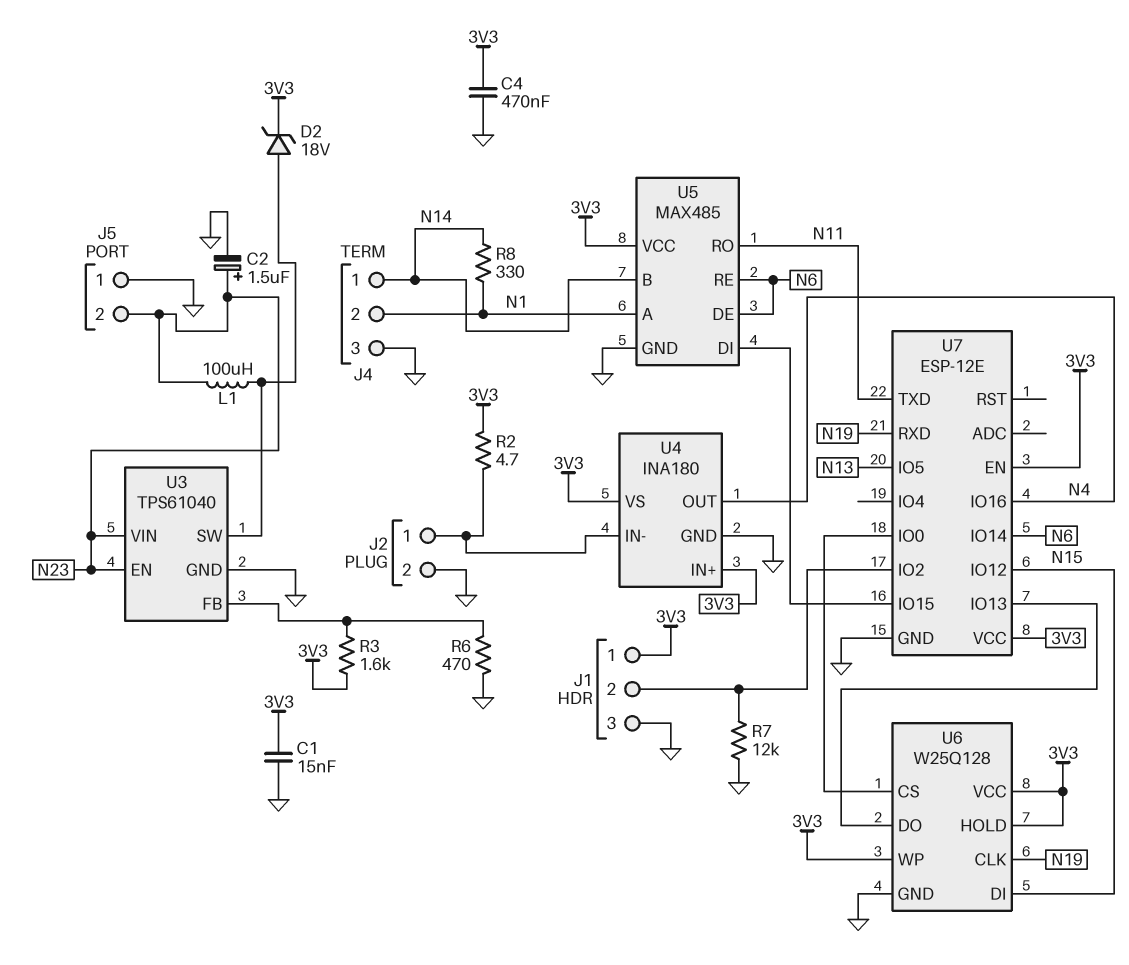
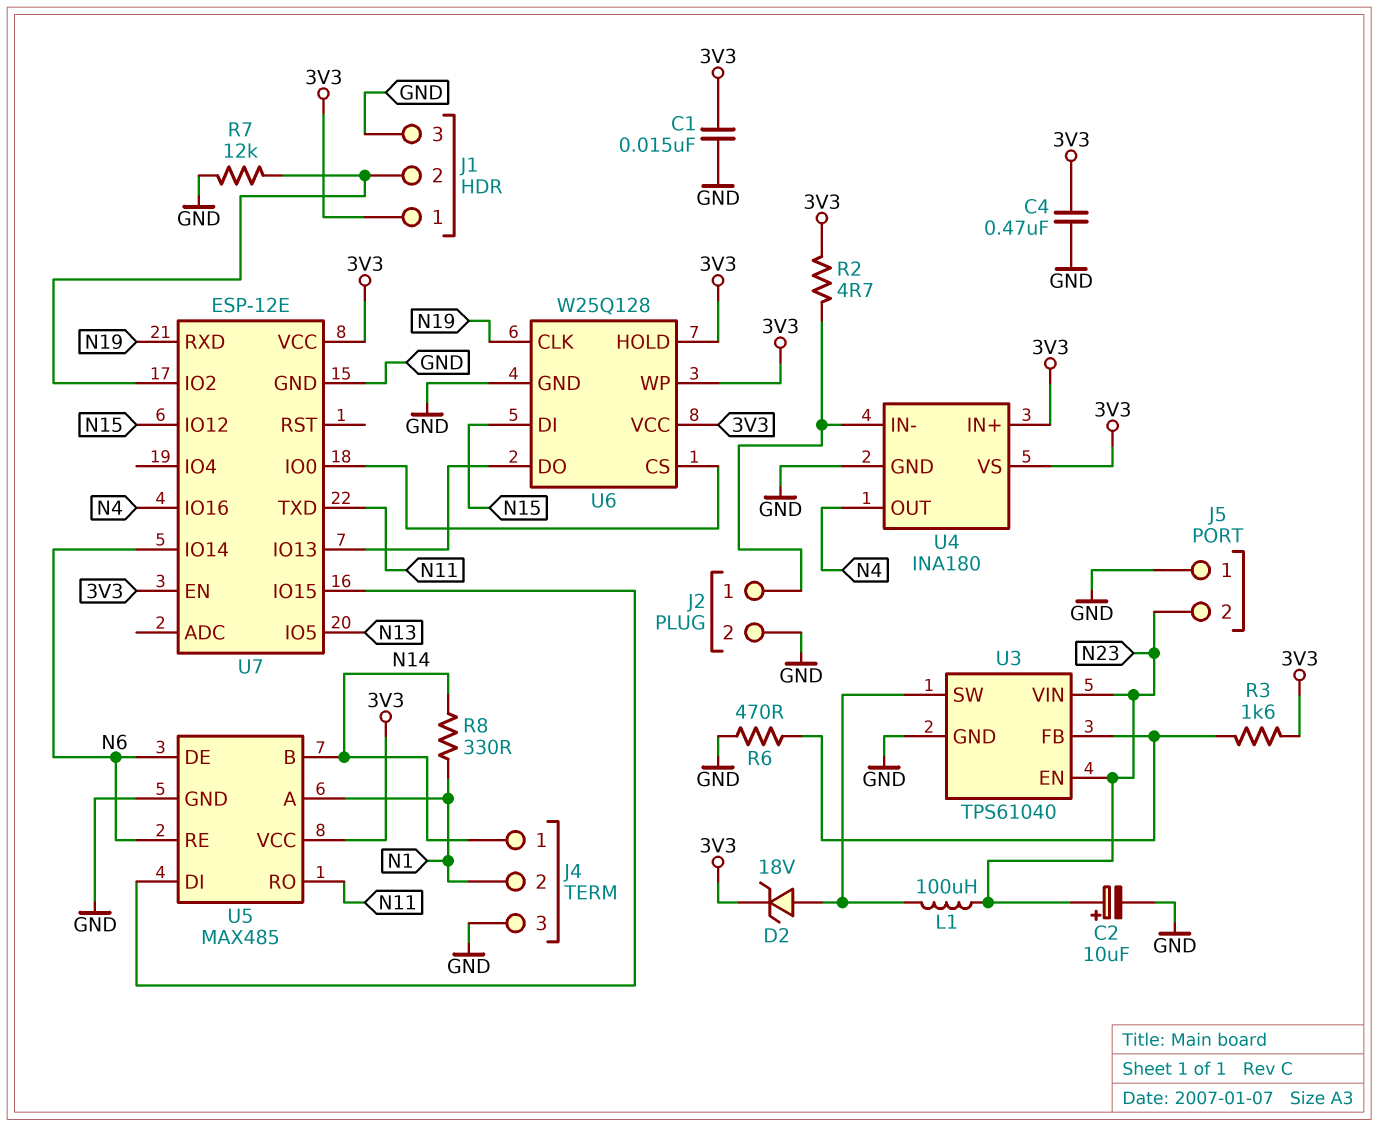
C2: 1.5uF (plus N23, minus GND) -> 10uF (plus N23, minus GND)

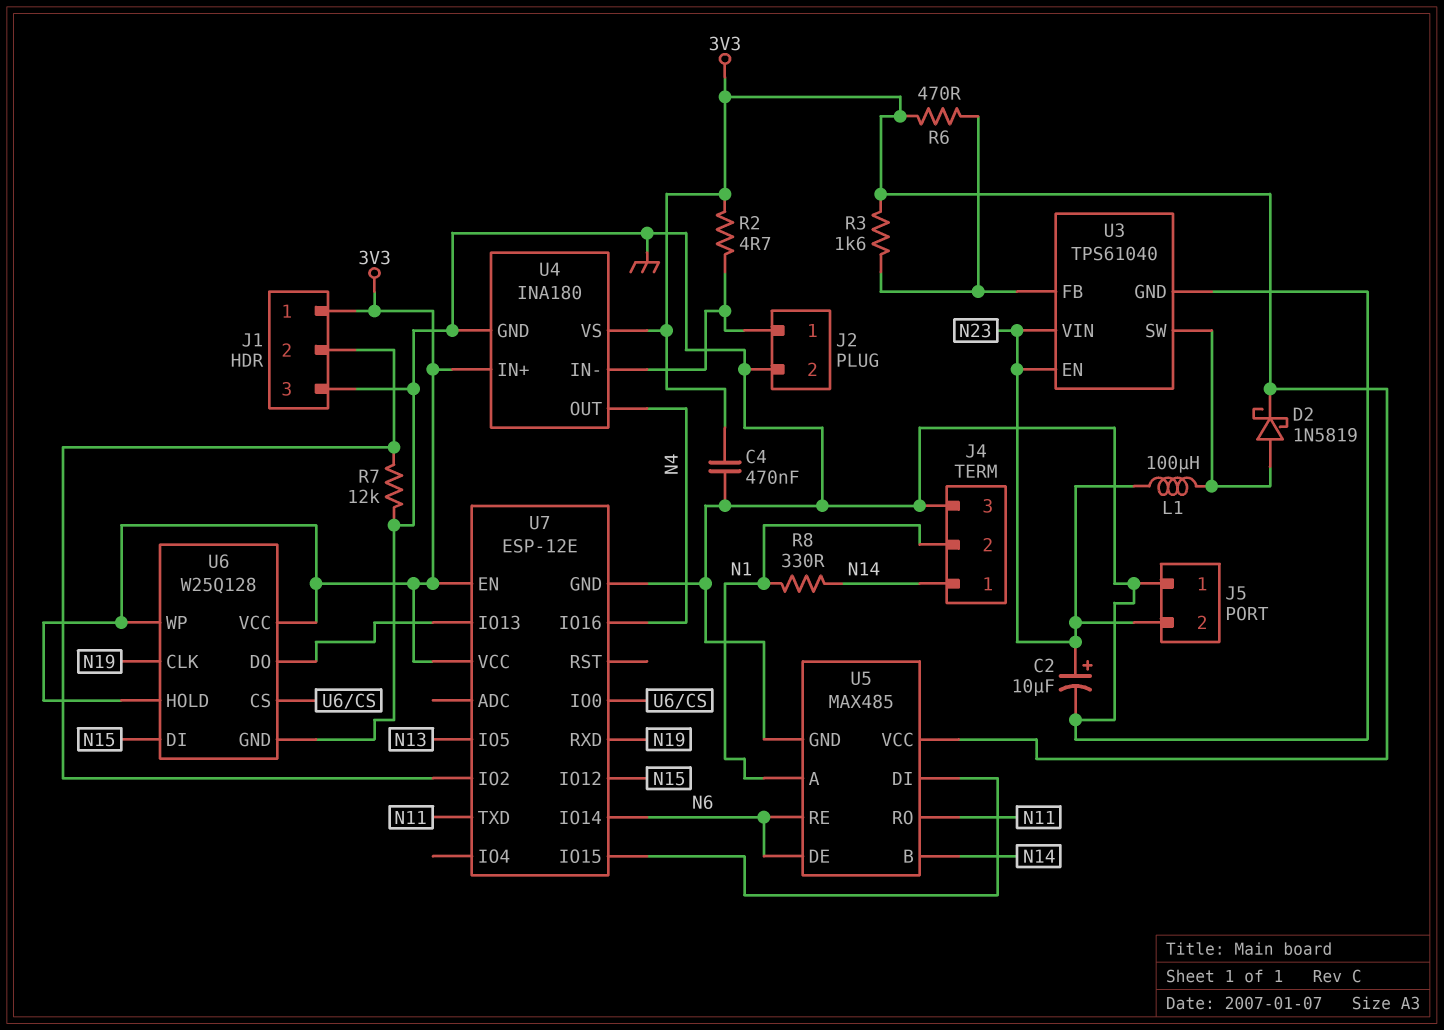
C1: 15nF (3V3, GND) -> none
D2: zener 18V (A U3/SW, K 3V3) -> schottky 1N5819 (A U3/SW, K 3V3)
R6: 470 (GND, U3/FB) -> 470 (3V3, U3/FB)

